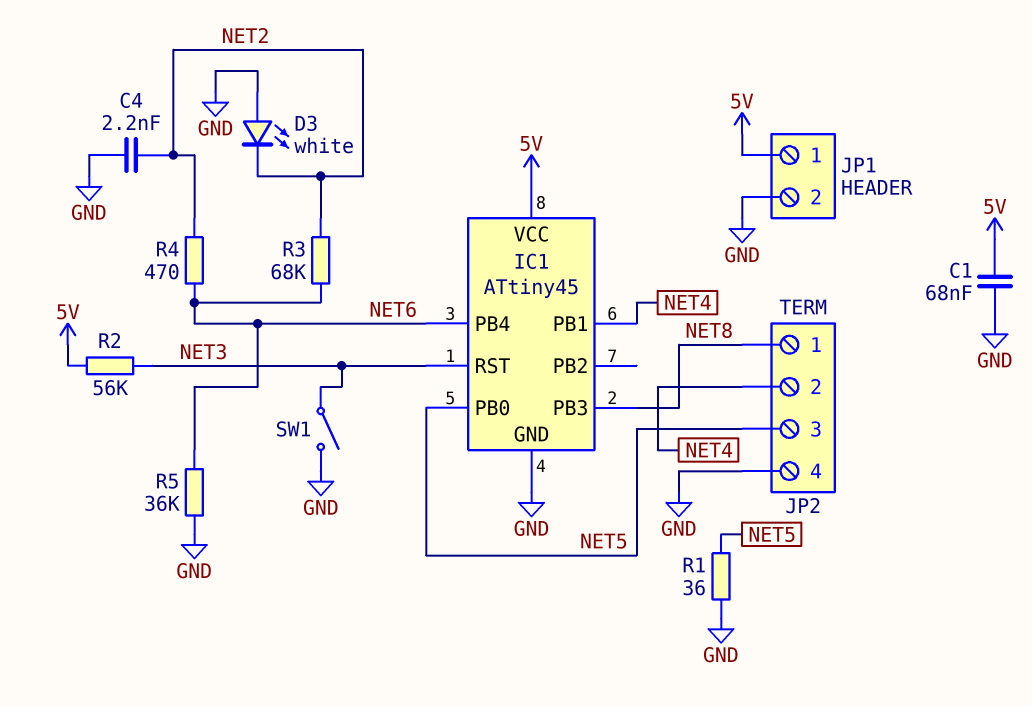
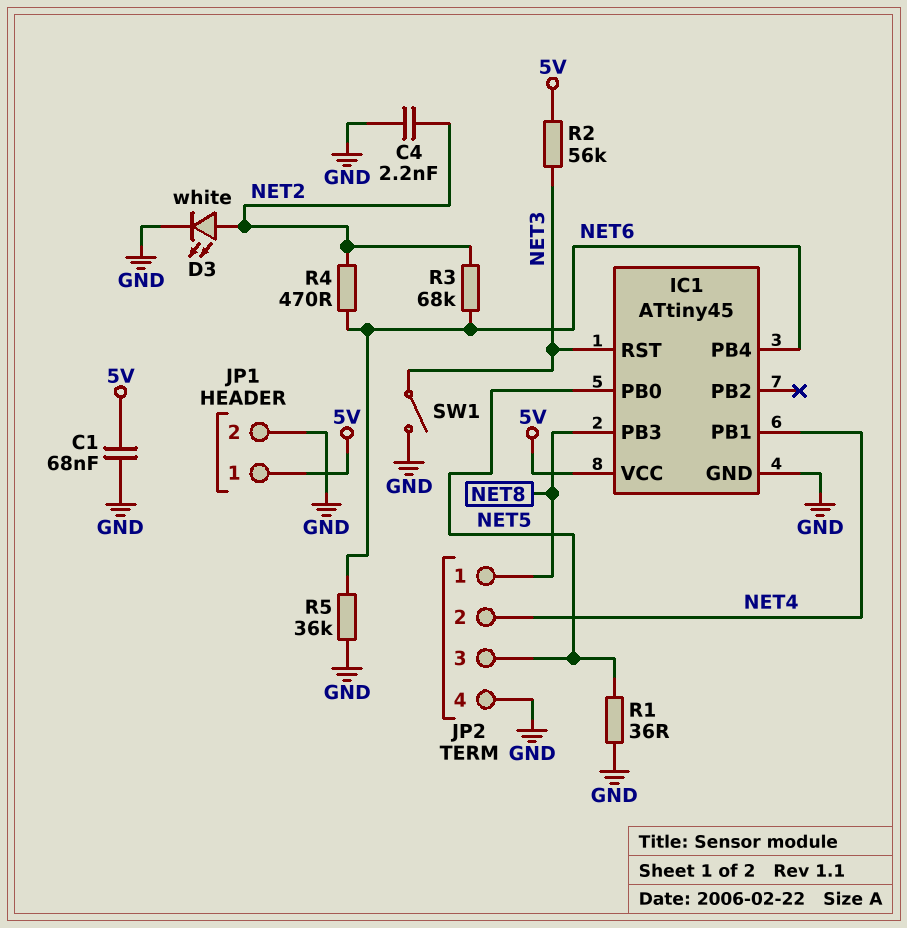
D3: LED white (A GND, K NET2) -> LED white (A NET2, K GND)

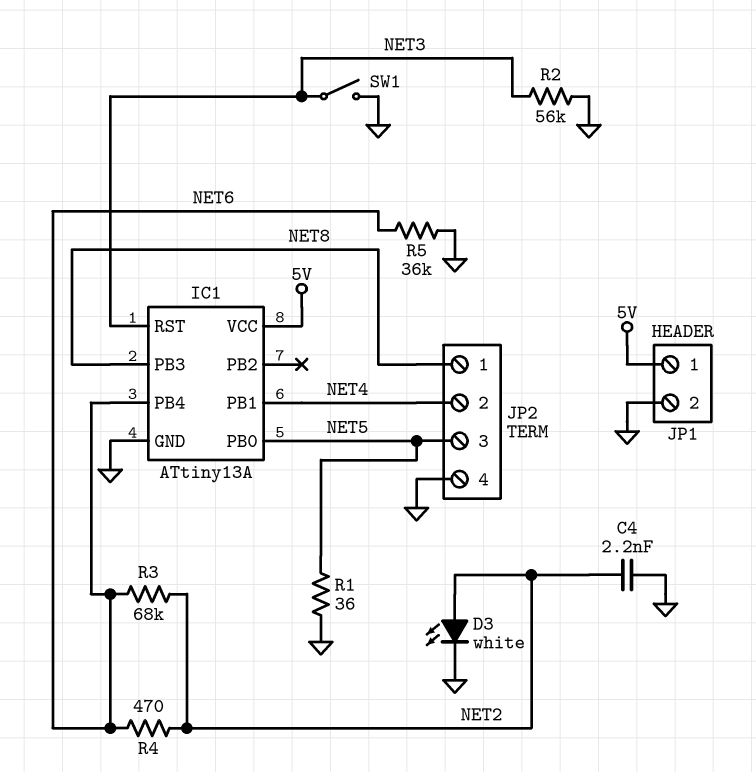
C1: 68nF (5V, GND) -> none
IC1: ATtiny45 -> ATtiny13A
R2: 56k (5V, NET3) -> 56k (GND, NET3)

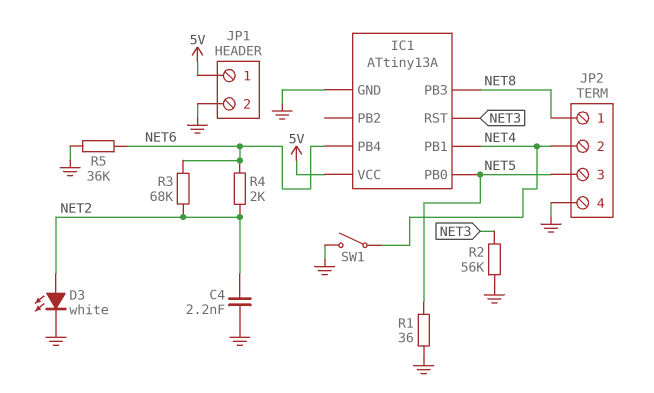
R4: 470 (NET2, NET6) -> 2k (NET2, NET6)
SW1: switch (GND, NET3) -> switch (GND, NET4)

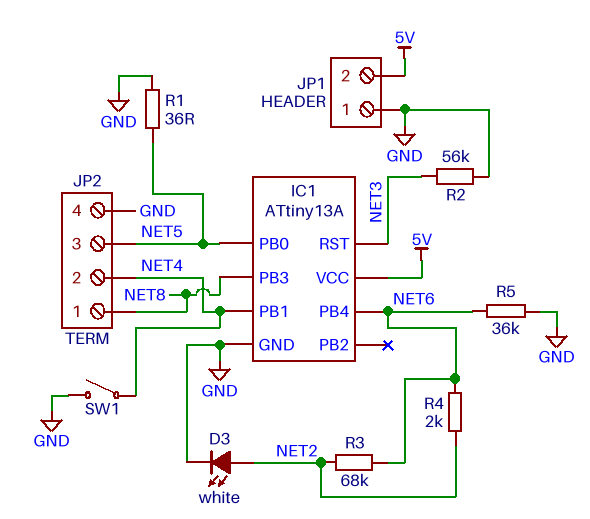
C4: 2.2nF (GND, NET2) -> none
JP1 pin 1: 5V -> GND
JP1 pin 2: GND -> 5V

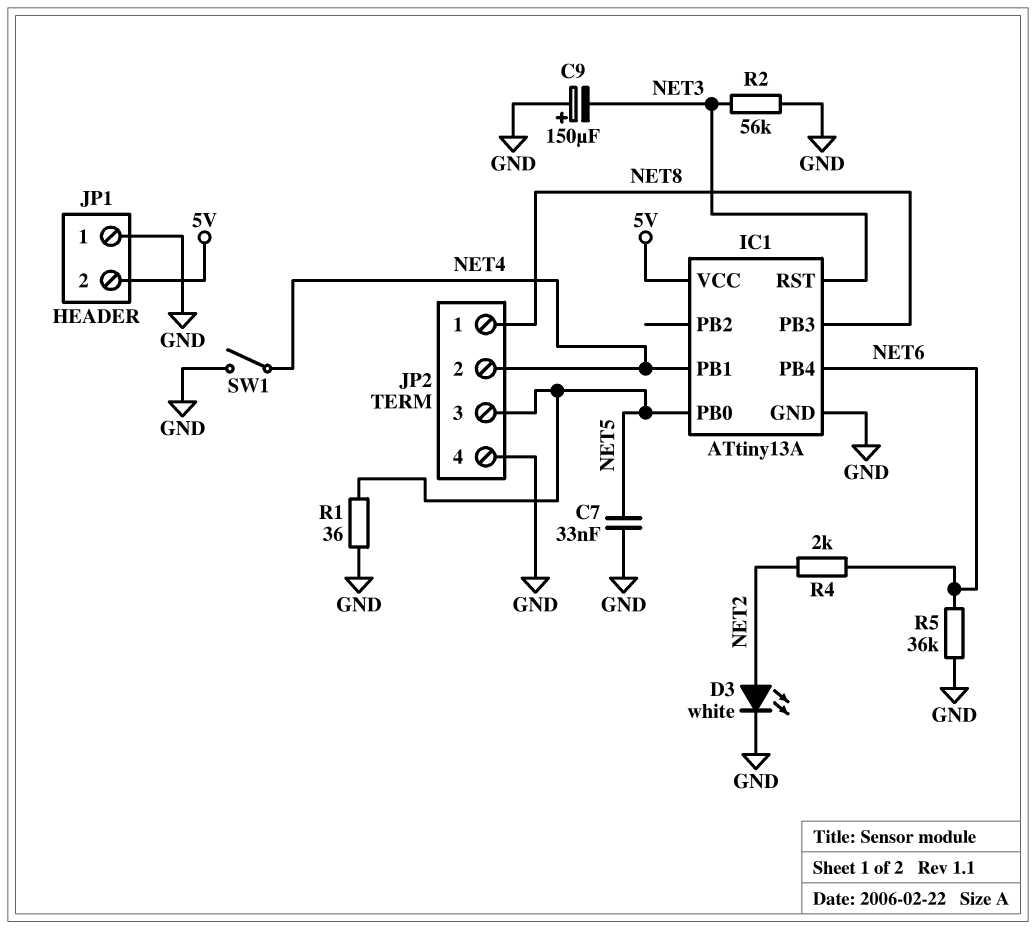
C7: none -> 33nF (GND, NET5)
C9: none -> 150uF (plus GND, minus NET3)
R3: 68k (NET2, NET6) -> none

